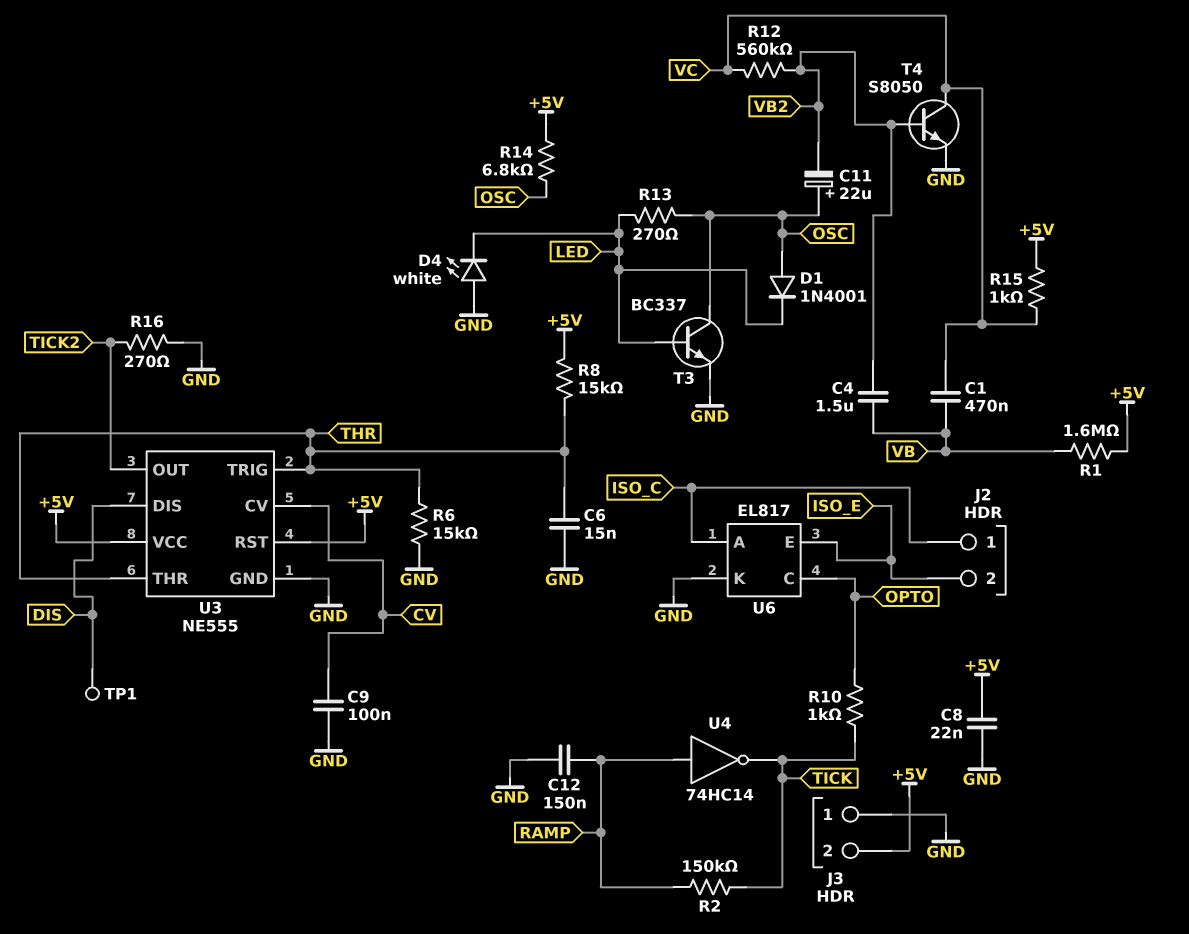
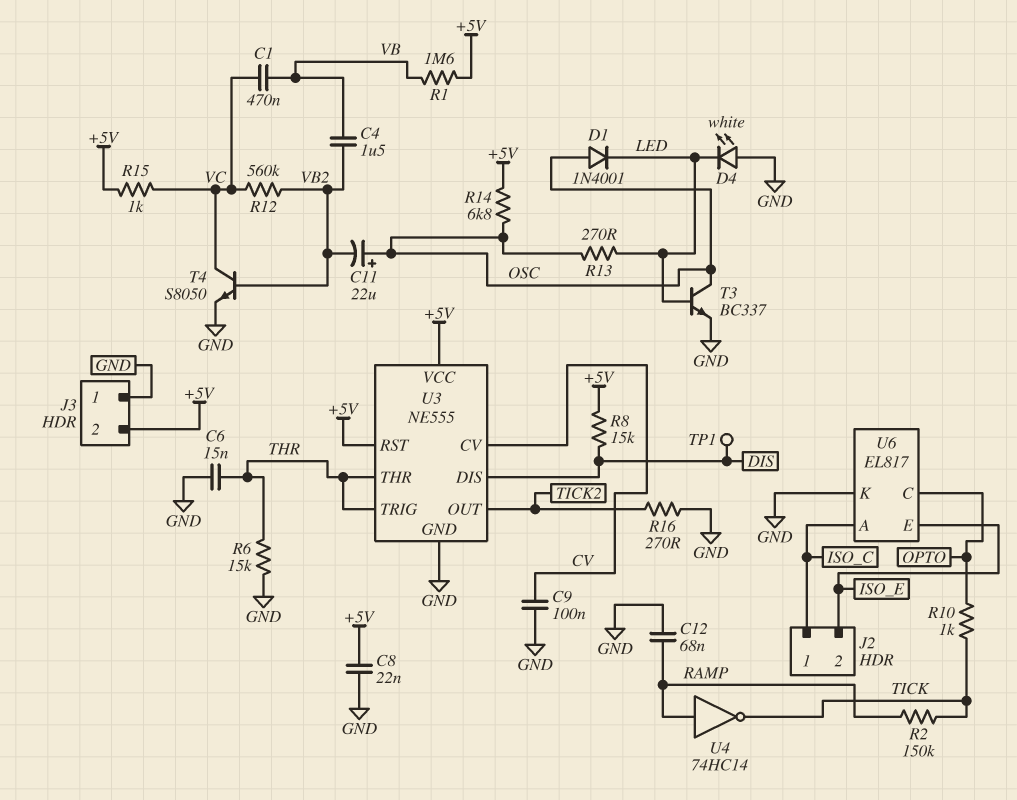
C12: 150nF (GND, RAMP) -> 68nF (GND, RAMP)
R8: 15k (+5V, THR) -> 15k (+5V, DIS)

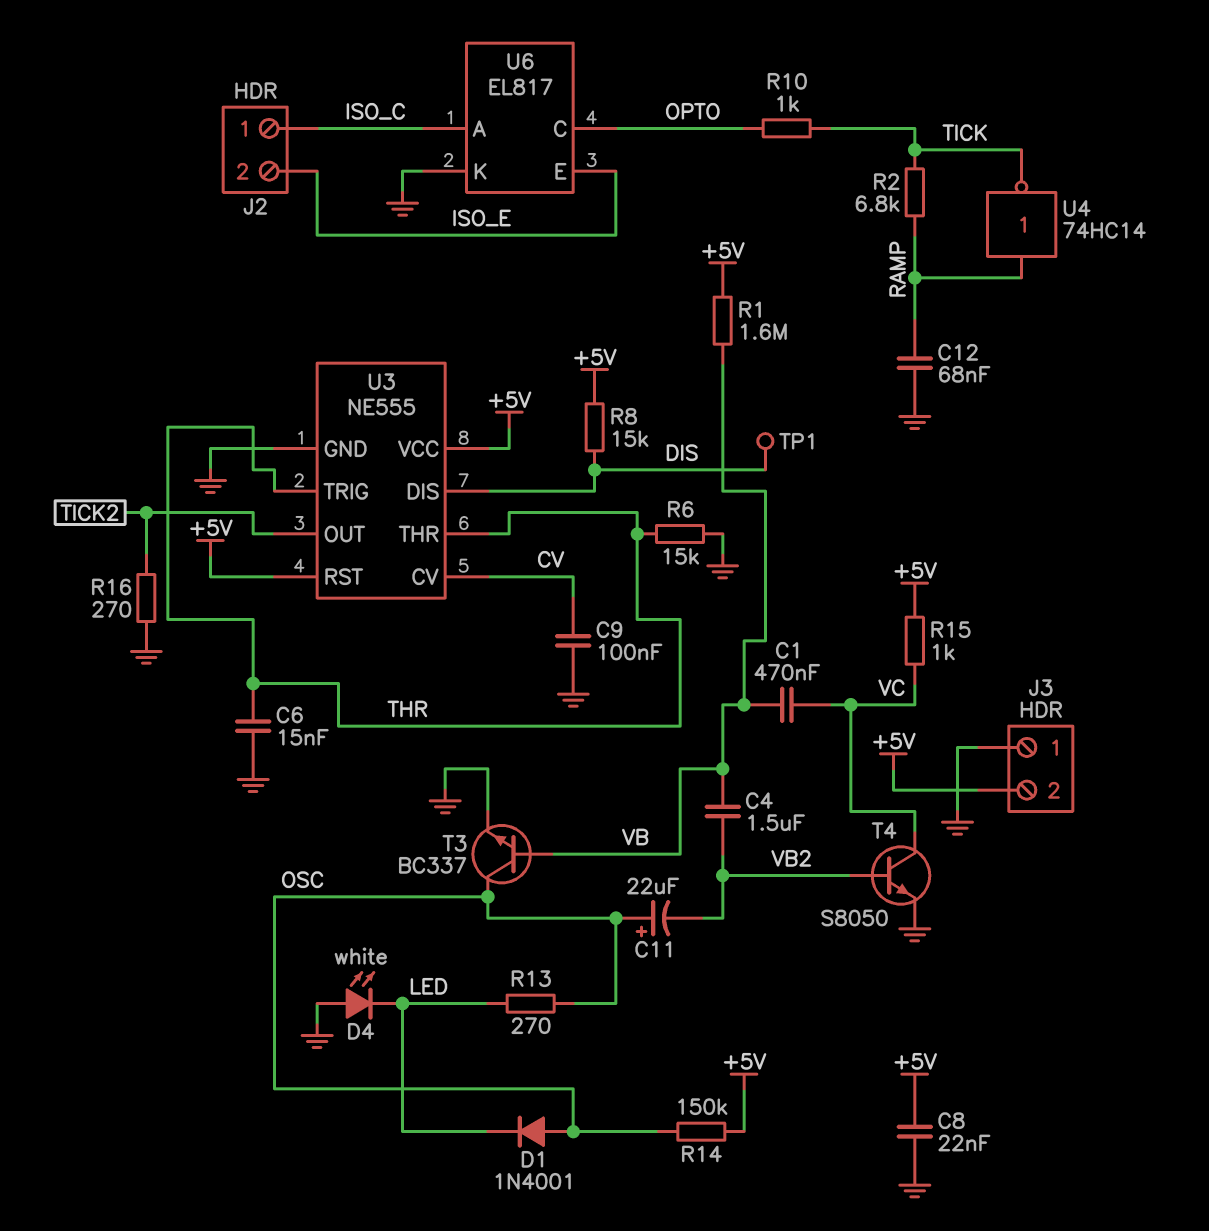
R2: 150k (RAMP, TICK) -> 6.8k (RAMP, TICK)
R12: 560k (VB2, VC) -> none
R14: 6.8k (+5V, OSC) -> 150k (+5V, OSC)
T3: NPN BC337 (B LED, C OSC, E GND) -> NPN BC337 (B VB, C OSC, E GND)

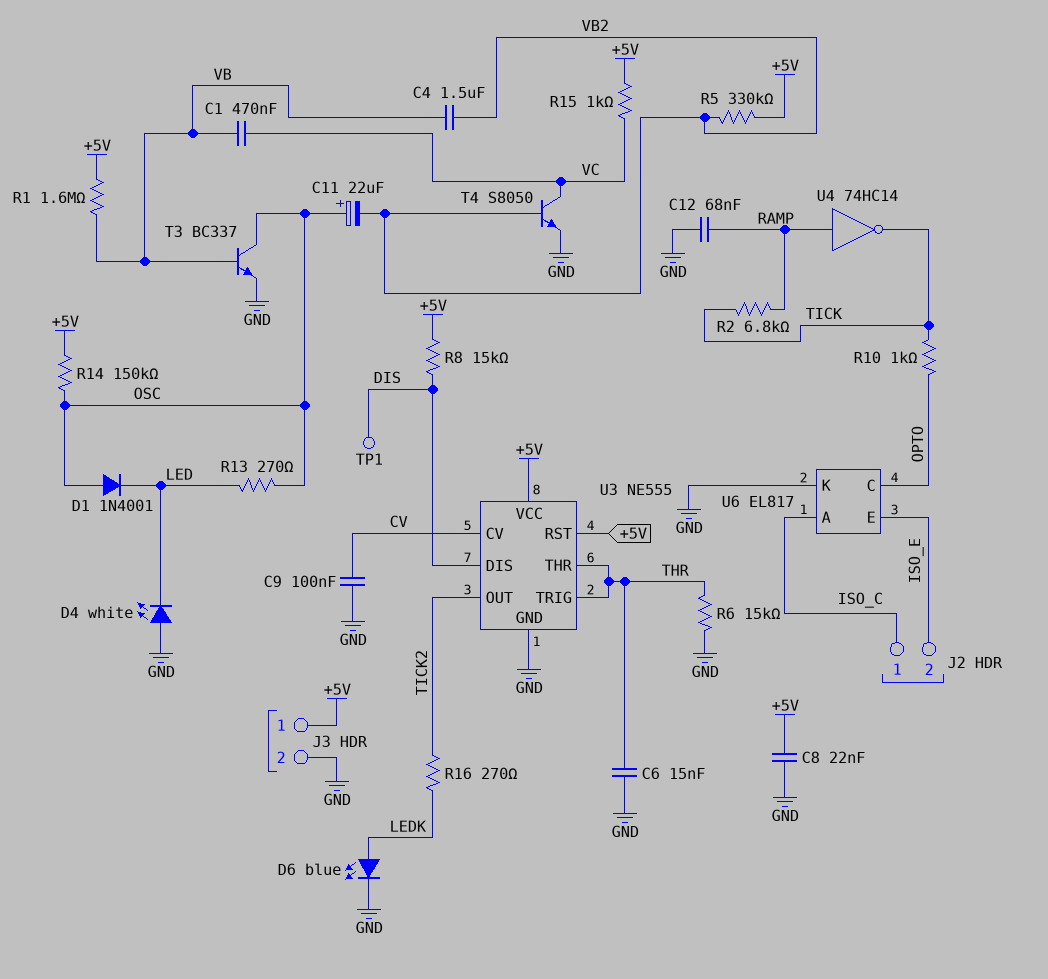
D6: none -> LED blue (A LEDK, K GND)
J3 pin 1: GND -> +5V
J3 pin 2: +5V -> GND
R5: none -> 330k (+5V, VB2)
R16: 270 (GND, TICK2) -> 270 (LEDK, TICK2)

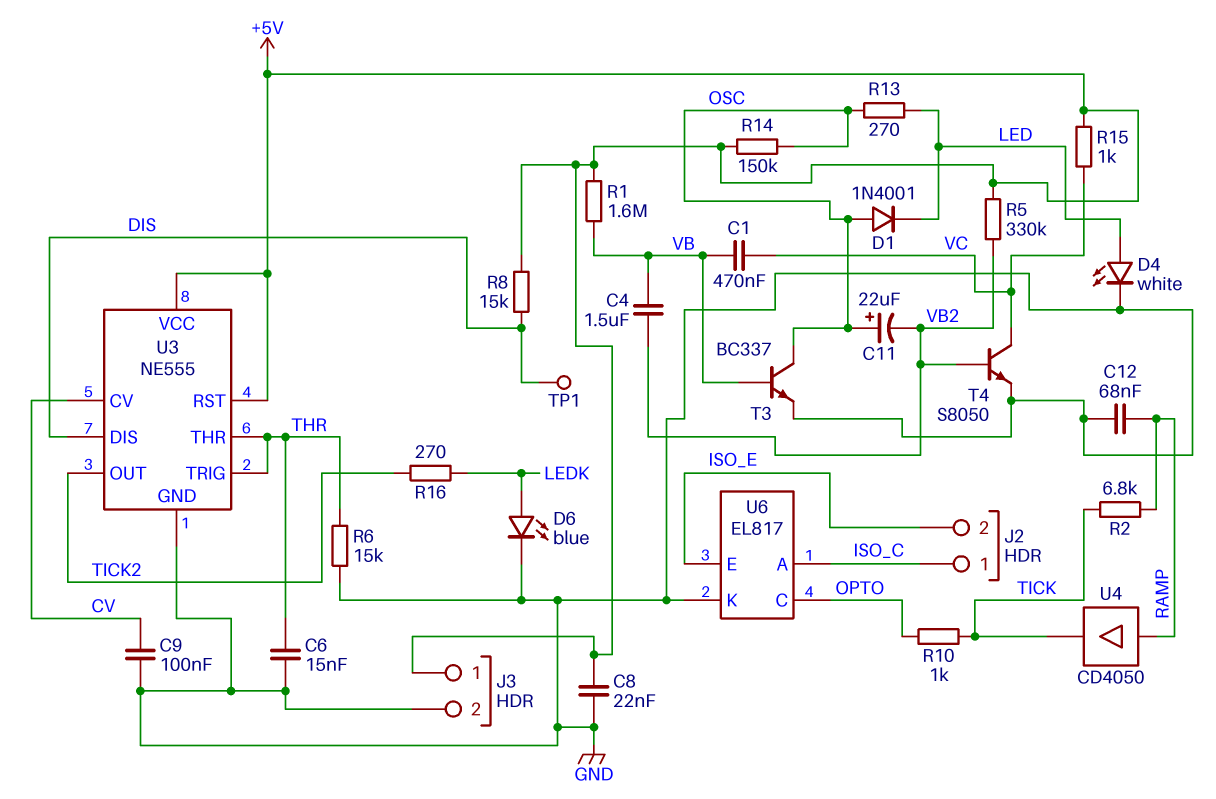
D4: LED white (A GND, K LED) -> LED white (A LED, K GND)
U4: NOT 74HC14 (in RAMP, out TICK) -> buffer CD4050 (in RAMP, out TICK)

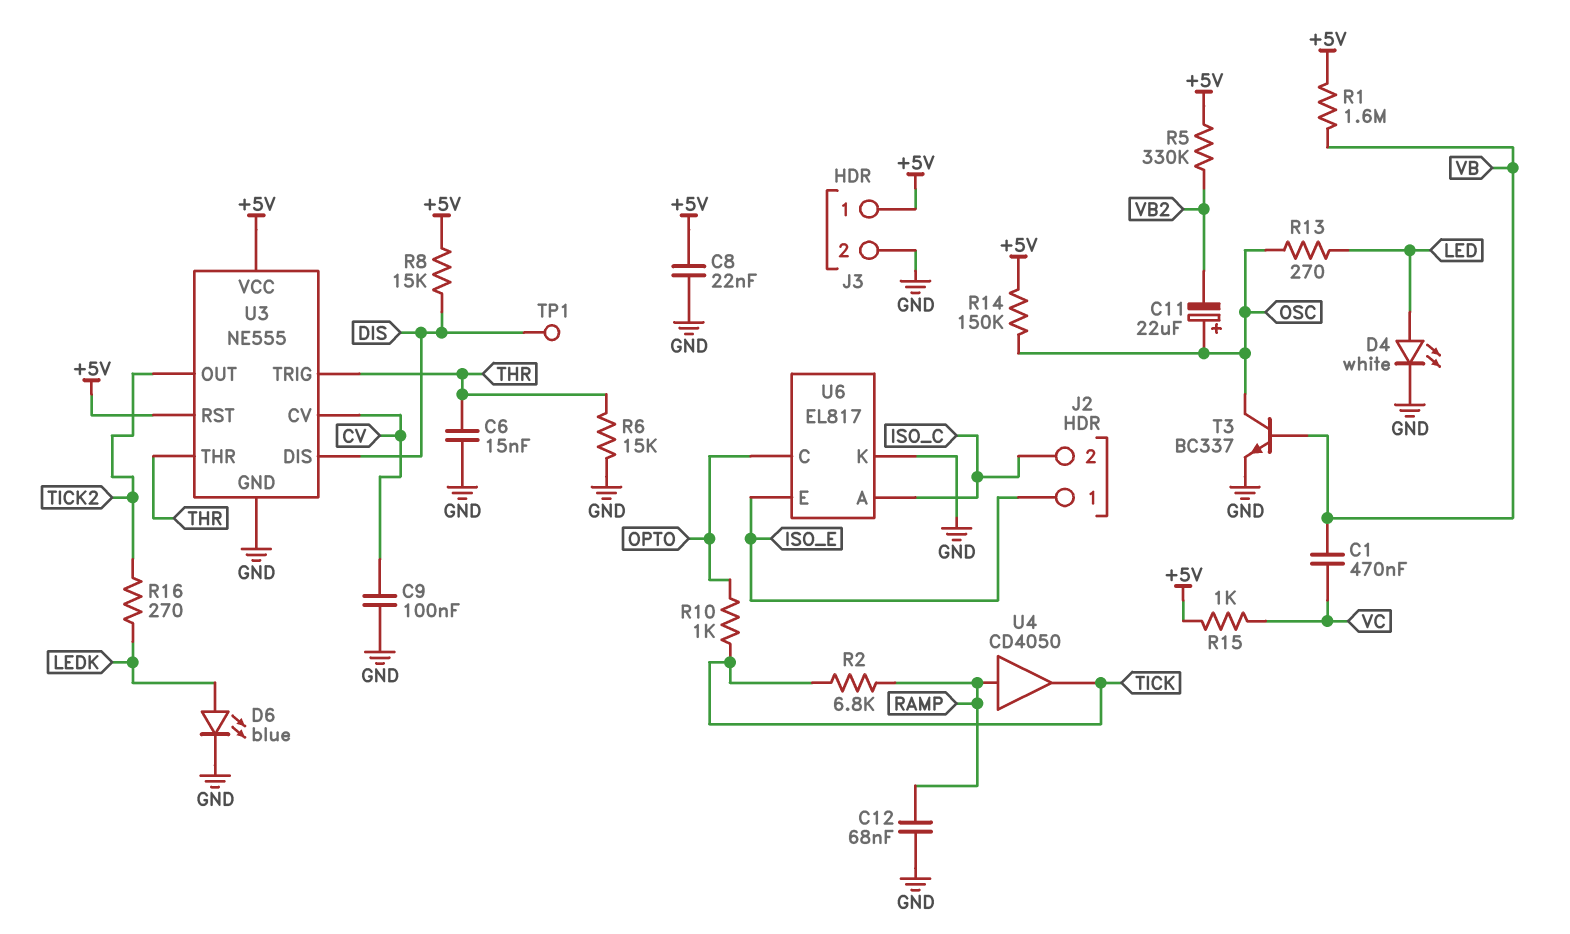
C4: 1.5uF (VB, VB2) -> none
D1: diode 1N4001 (A OSC, K LED) -> none
J2 pin 1: ISO_C -> ISO_E
J2 pin 2: ISO_E -> ISO_C
T4: NPN S8050 (B VB2, C VC, E GND) -> none

